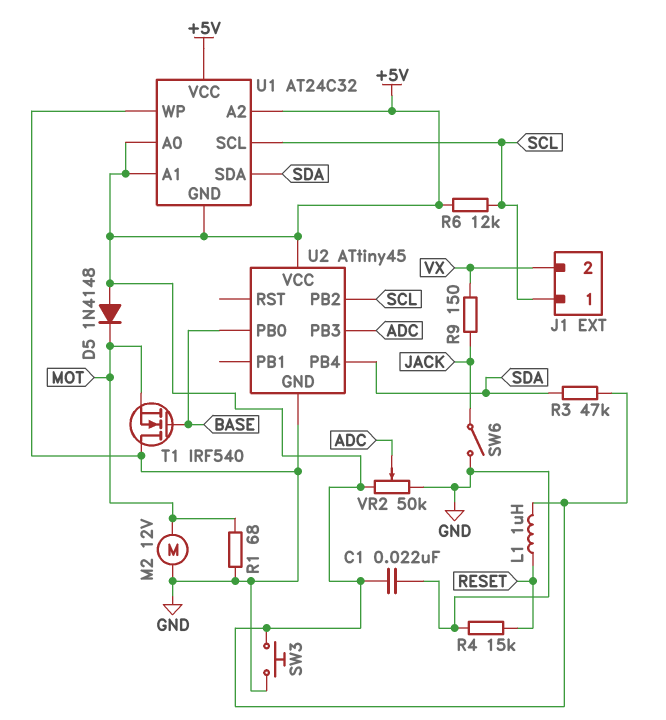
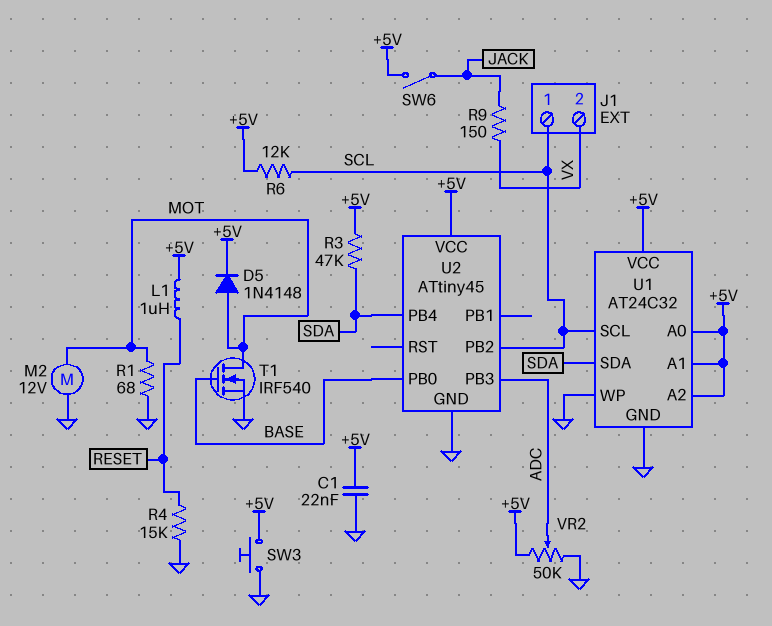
D5: diode 1N4148 (A +5V, K MOT) -> diode 1N4148 (A MOT, K +5V)
SW6: switch (GND, JACK) -> switch (+5V, JACK)
T1: NMOS IRF540 (G BASE, D GND, S MOT) -> NMOS IRF540 (G BASE, D MOT, S GND)
U1 pin GND: +5V -> GND

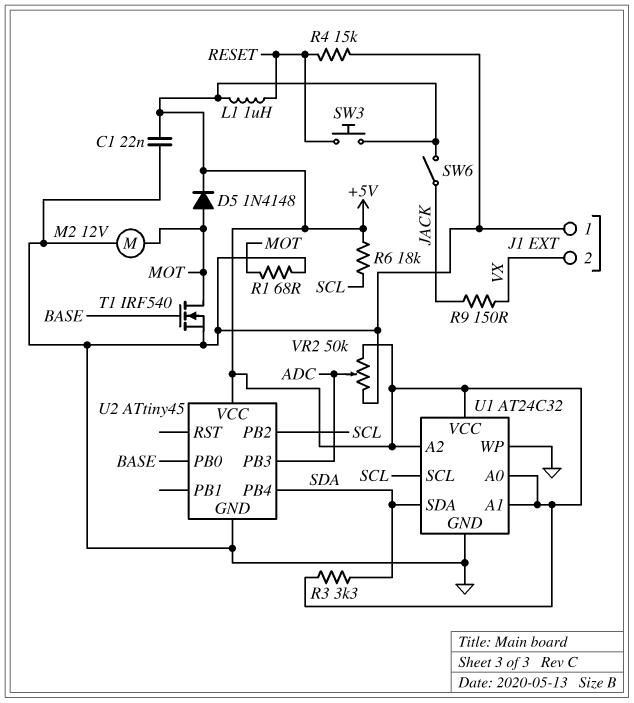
J1 pin 1: SCL -> GND
R3: 47k (+5V, SDA) -> 3.3k (+5V, SDA)
R6: 12k (+5V, SCL) -> 18k (+5V, SCL)
SW3: button (+5V, GND) -> button (+5V, RESET)

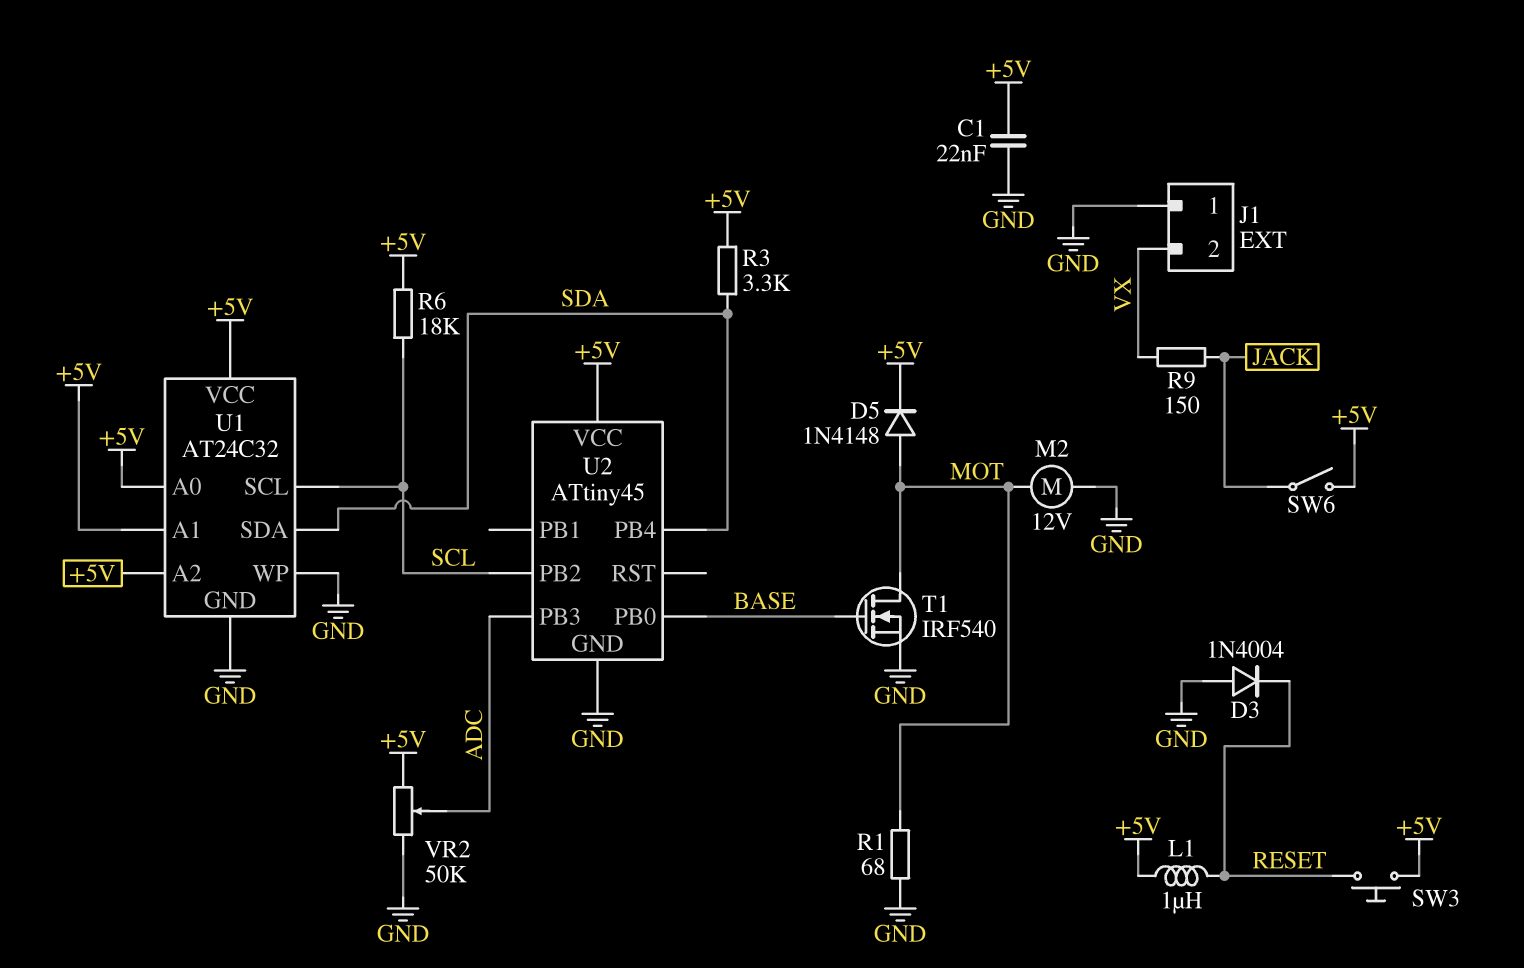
D3: none -> diode 1N4004 (A GND, K RESET)
R4: 15k (GND, RESET) -> none

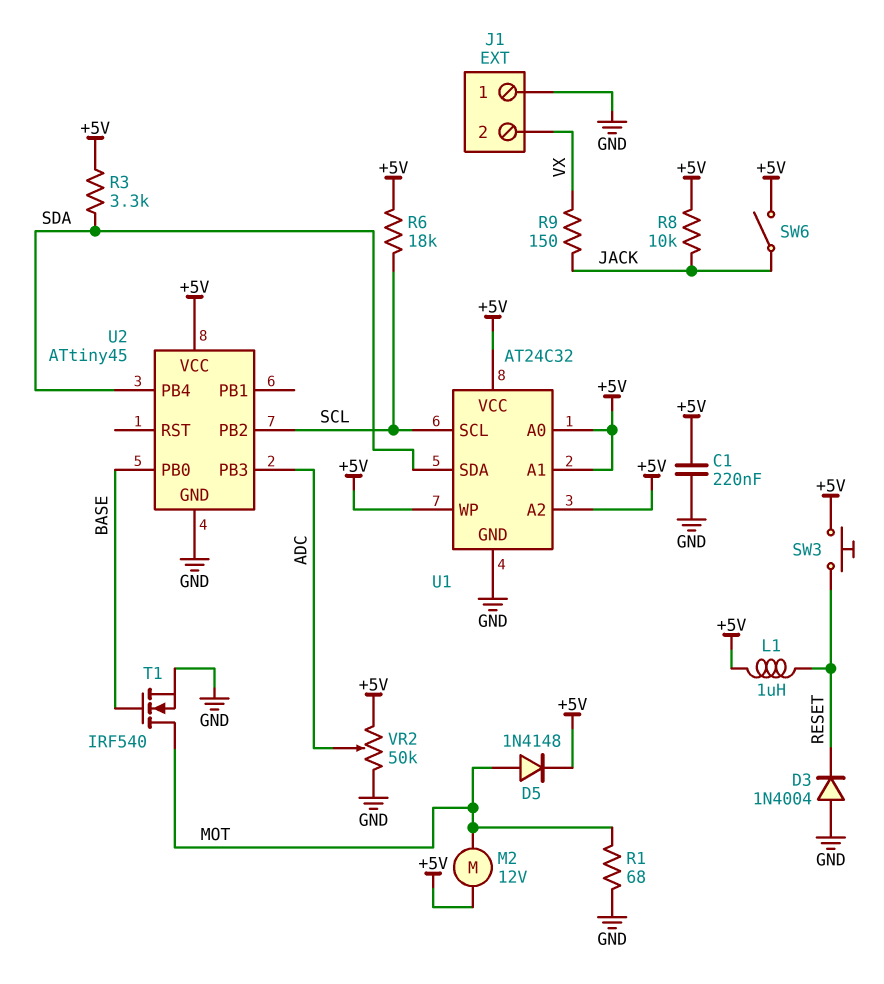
C1: 22nF (+5V, GND) -> 220nF (+5V, GND)
M2: motor 12V (GND, MOT) -> motor 12V (+5V, MOT)
R8: none -> 10k (+5V, JACK)
U1 pin WP: GND -> +5V

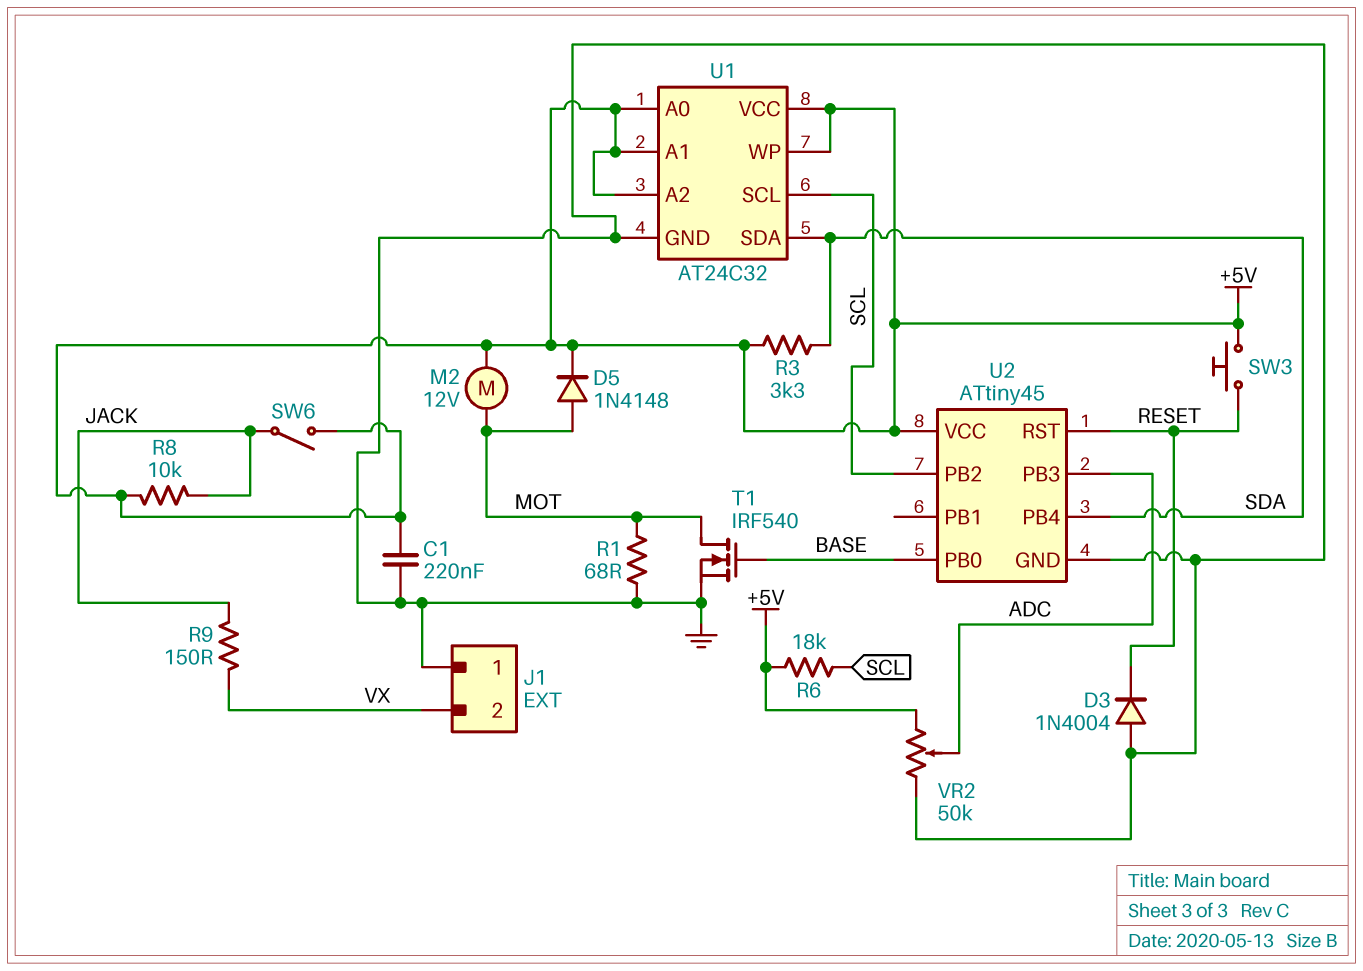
L1: 1uH (+5V, RESET) -> none
U2 pin RST: none -> RESET

